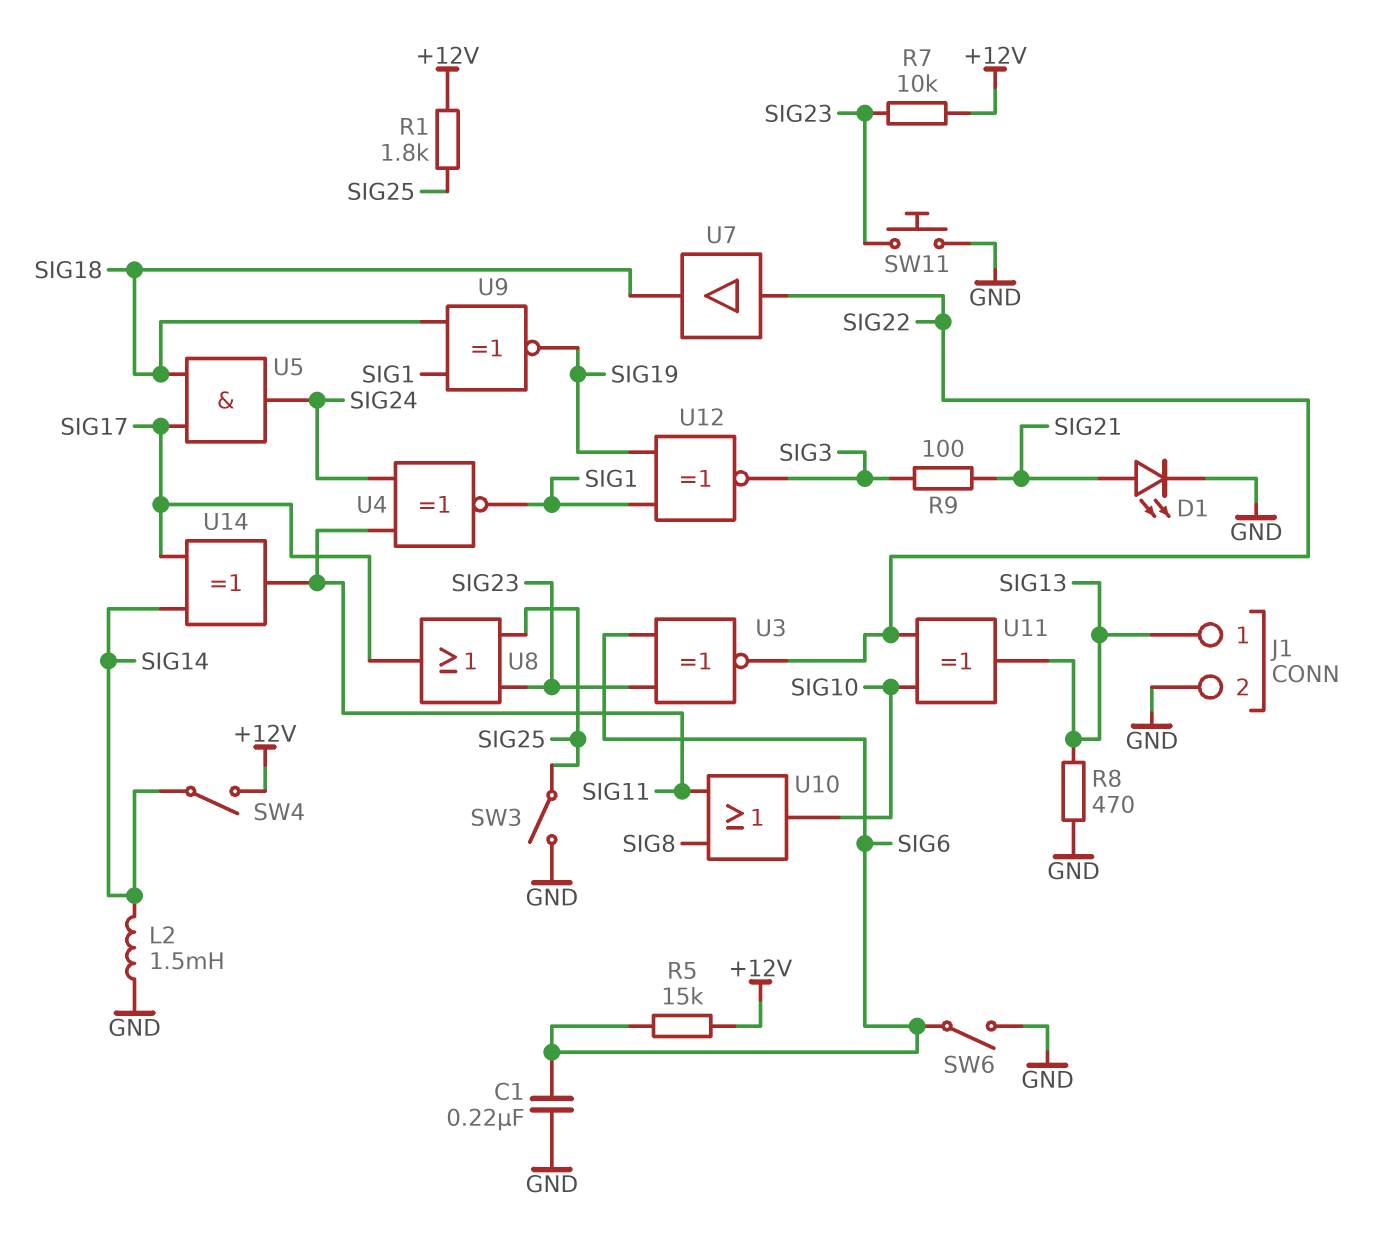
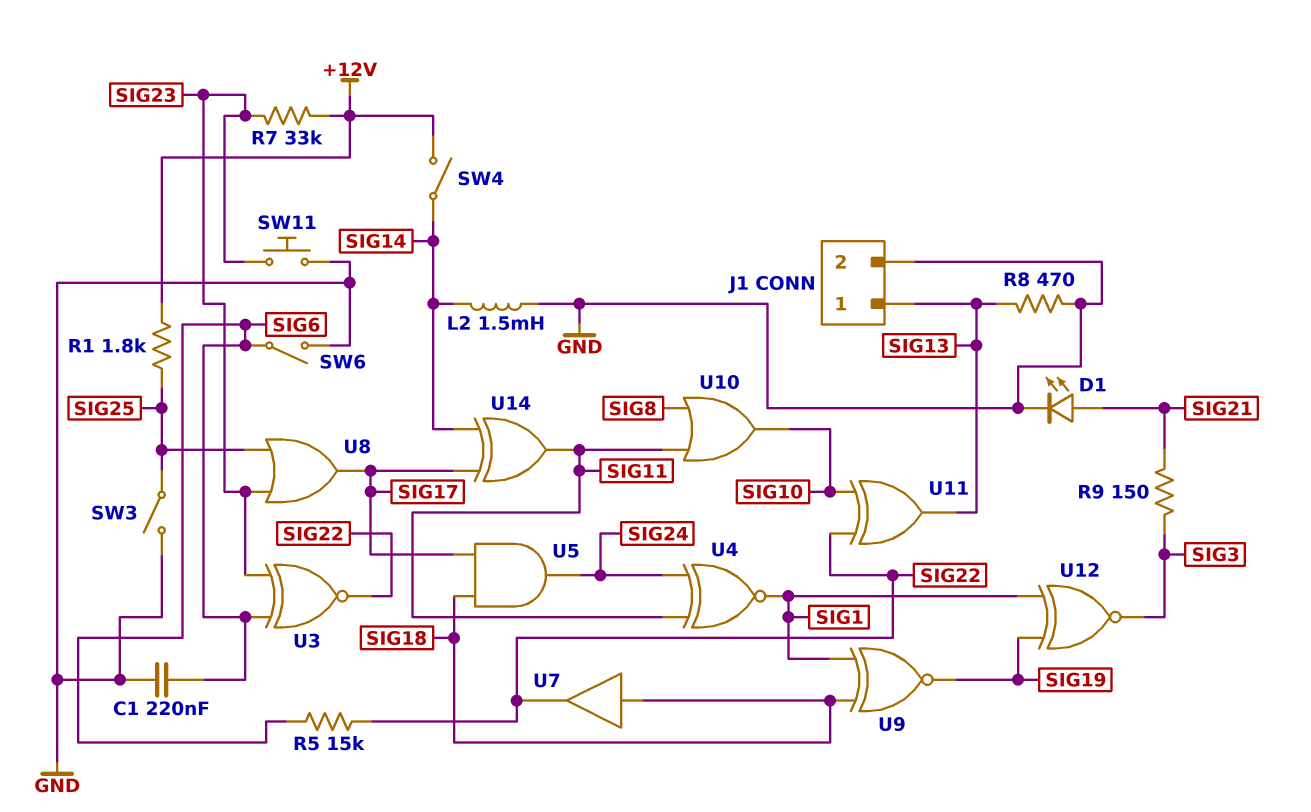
R5: 15k (+12V, SIG6) -> 15k (SIG6, SIG22)
R7: 10k (+12V, SIG23) -> 33k (+12V, SIG23)
R9: 100 (SIG3, SIG21) -> 150 (SIG3, SIG21)
U7: buffer (in SIG22, out SIG18) -> buffer (in SIG18, out SIG22)

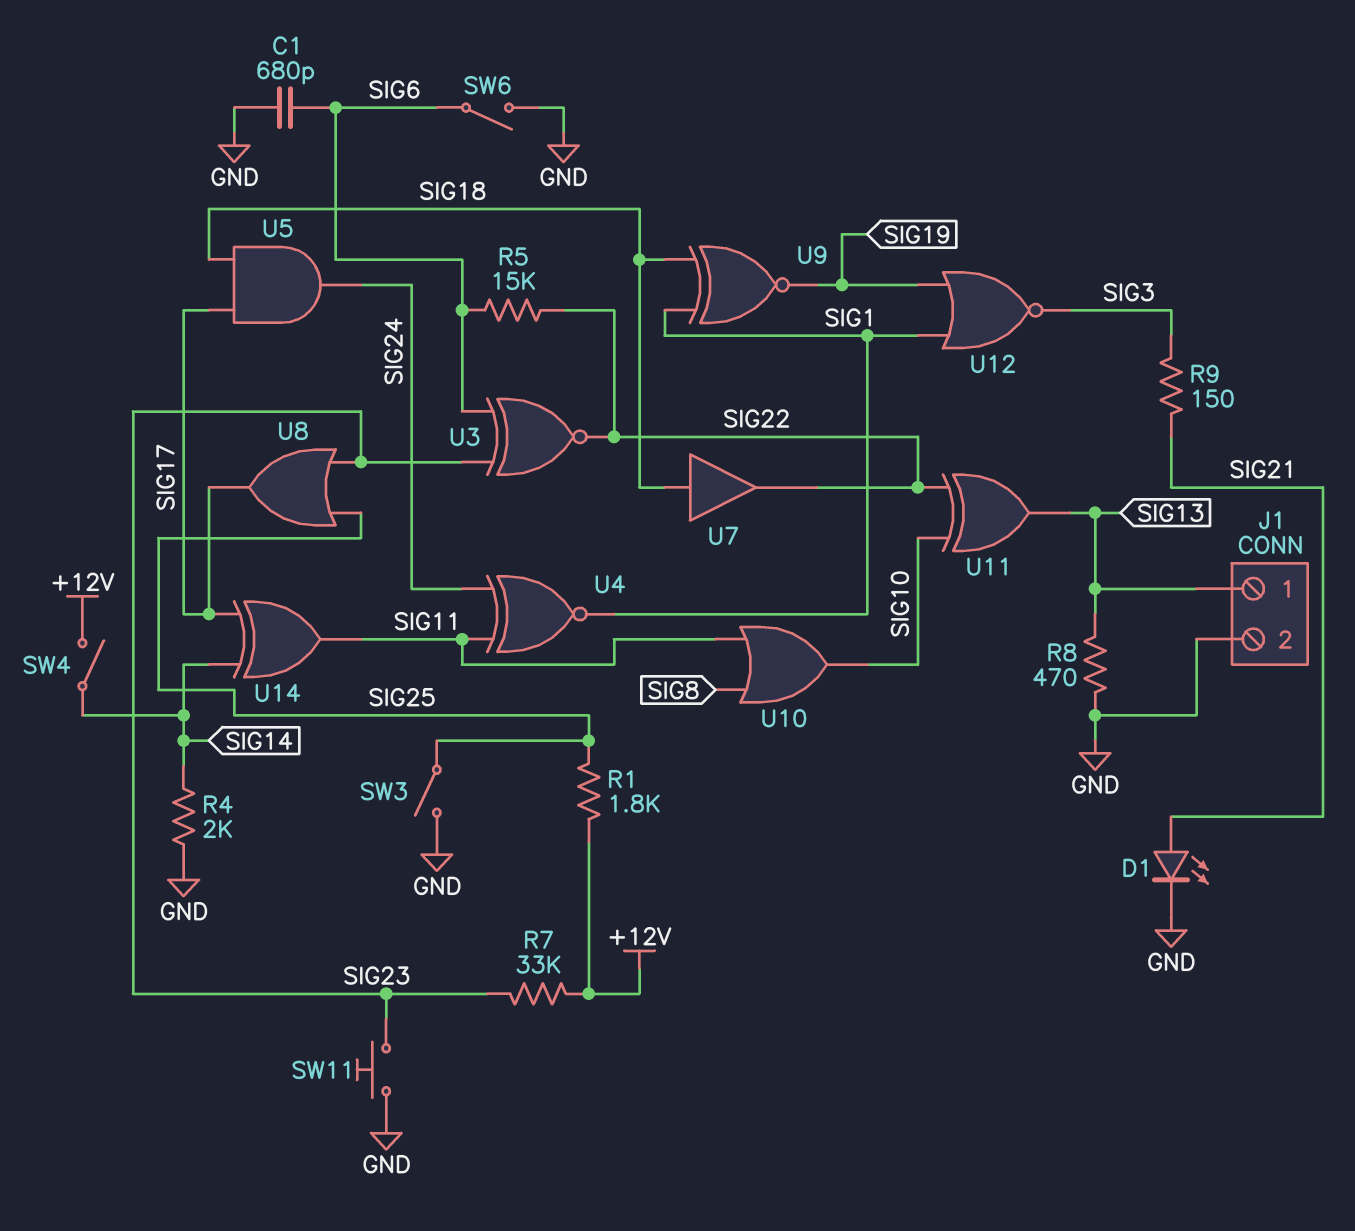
C1: 220nF (GND, SIG6) -> 680pF (GND, SIG6)
L2: 1.5mH (GND, SIG14) -> none
R4: none -> 2k (GND, SIG14)
U12: XNOR (in SIG1, in SIG19, out SIG3) -> NOR (in SIG1, in SIG19, out SIG3)

